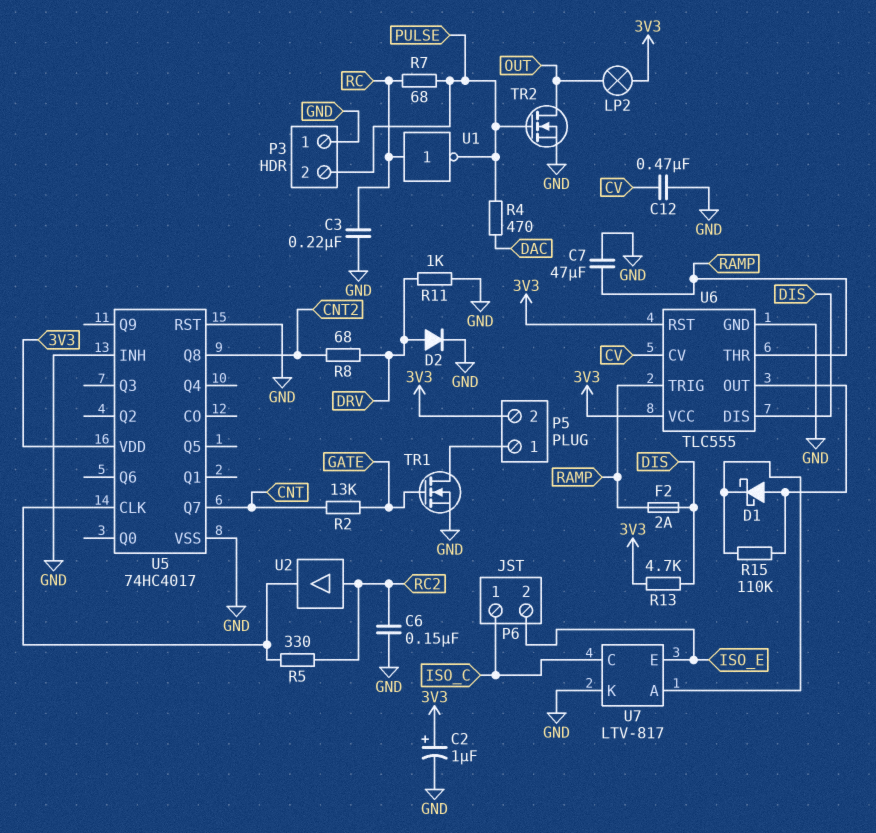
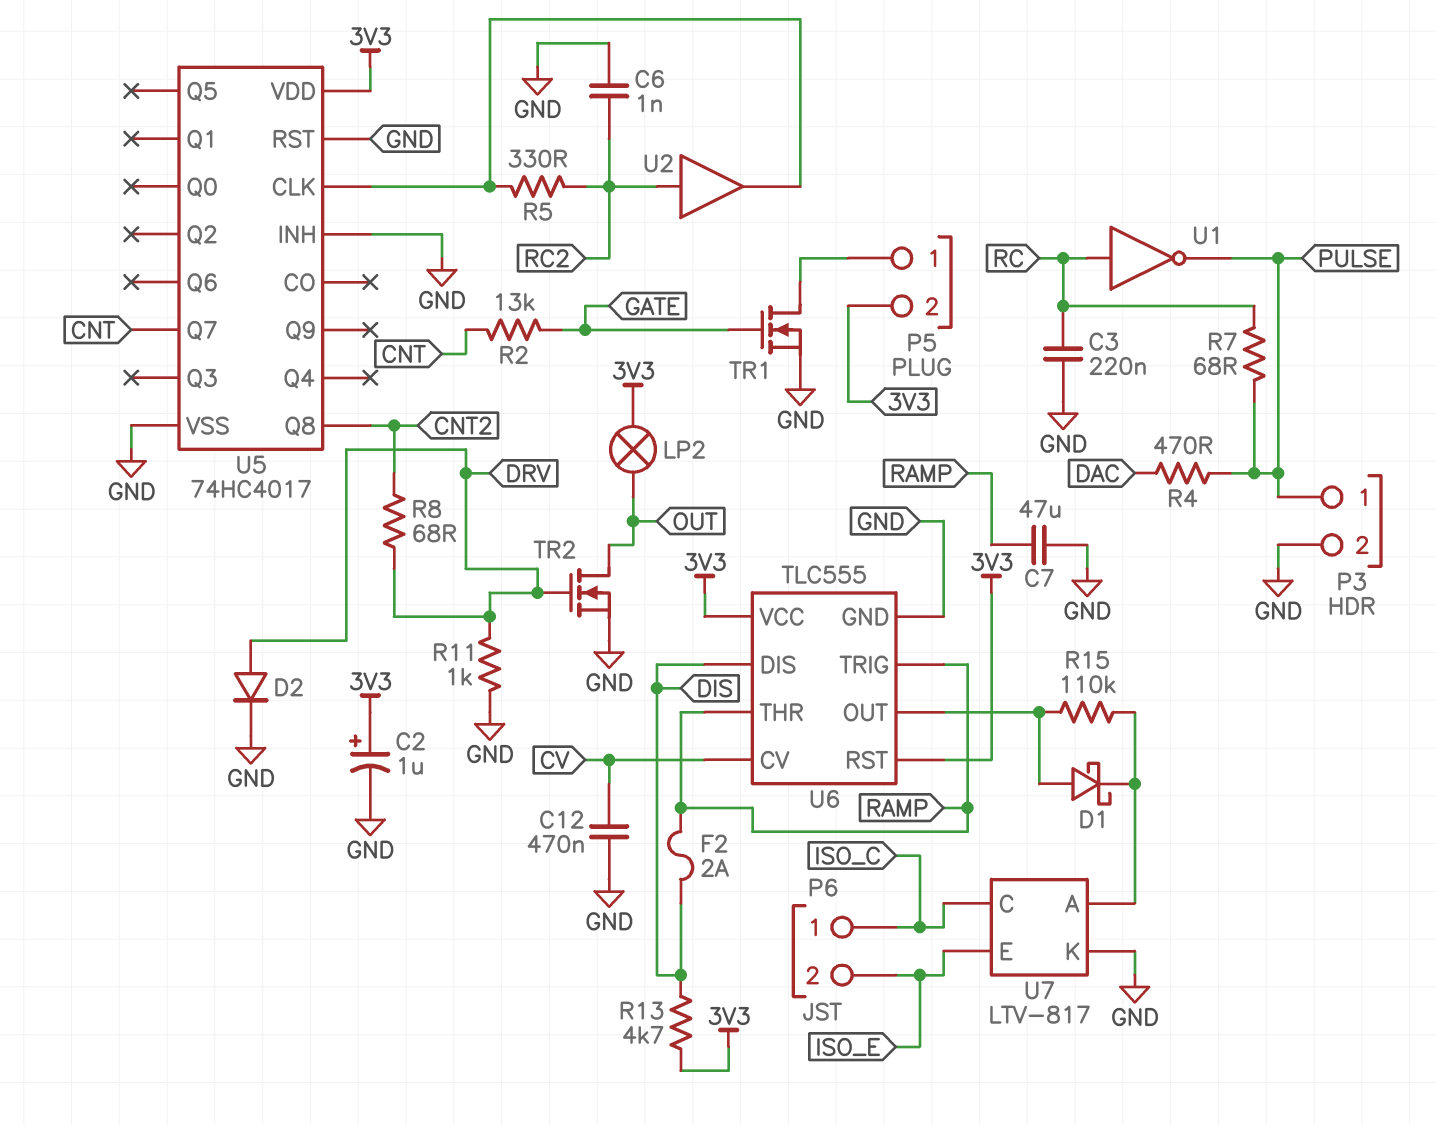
C6: 150nF (GND, RC2) -> 1nF (GND, RC2)
P3 pin 1: GND -> PULSE
P3 pin 2: PULSE -> GND
TR2: NMOS (G PULSE, D OUT, S GND) -> NMOS (G DRV, D OUT, S GND)

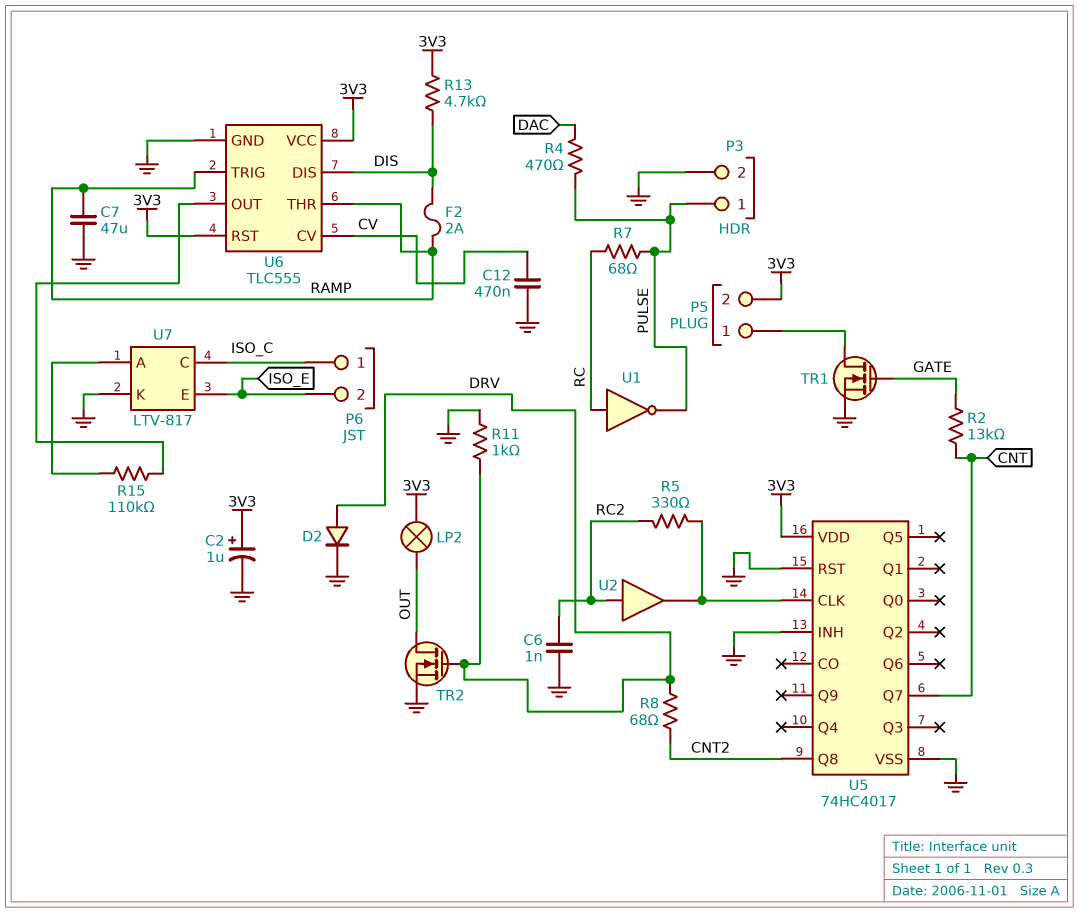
C3: 220nF (GND, RC) -> none
D1: schottky (A U6/OUT, K U7/A) -> none

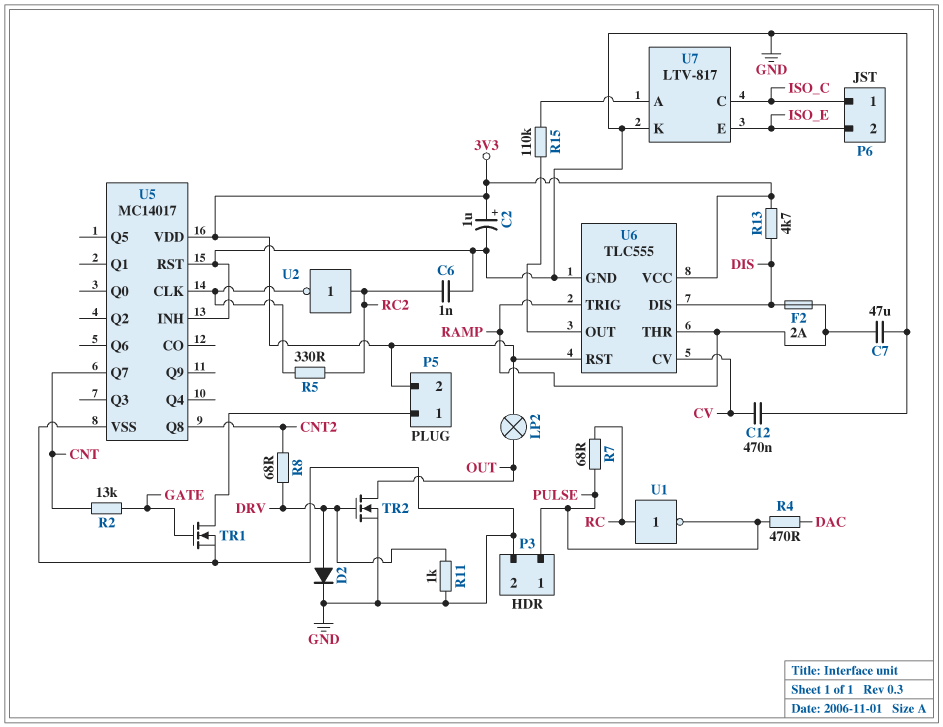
U2: buffer (in RC2, out U5/CLK) -> NOT (in RC2, out U5/CLK)
U5: 74HC4017 -> MC14017

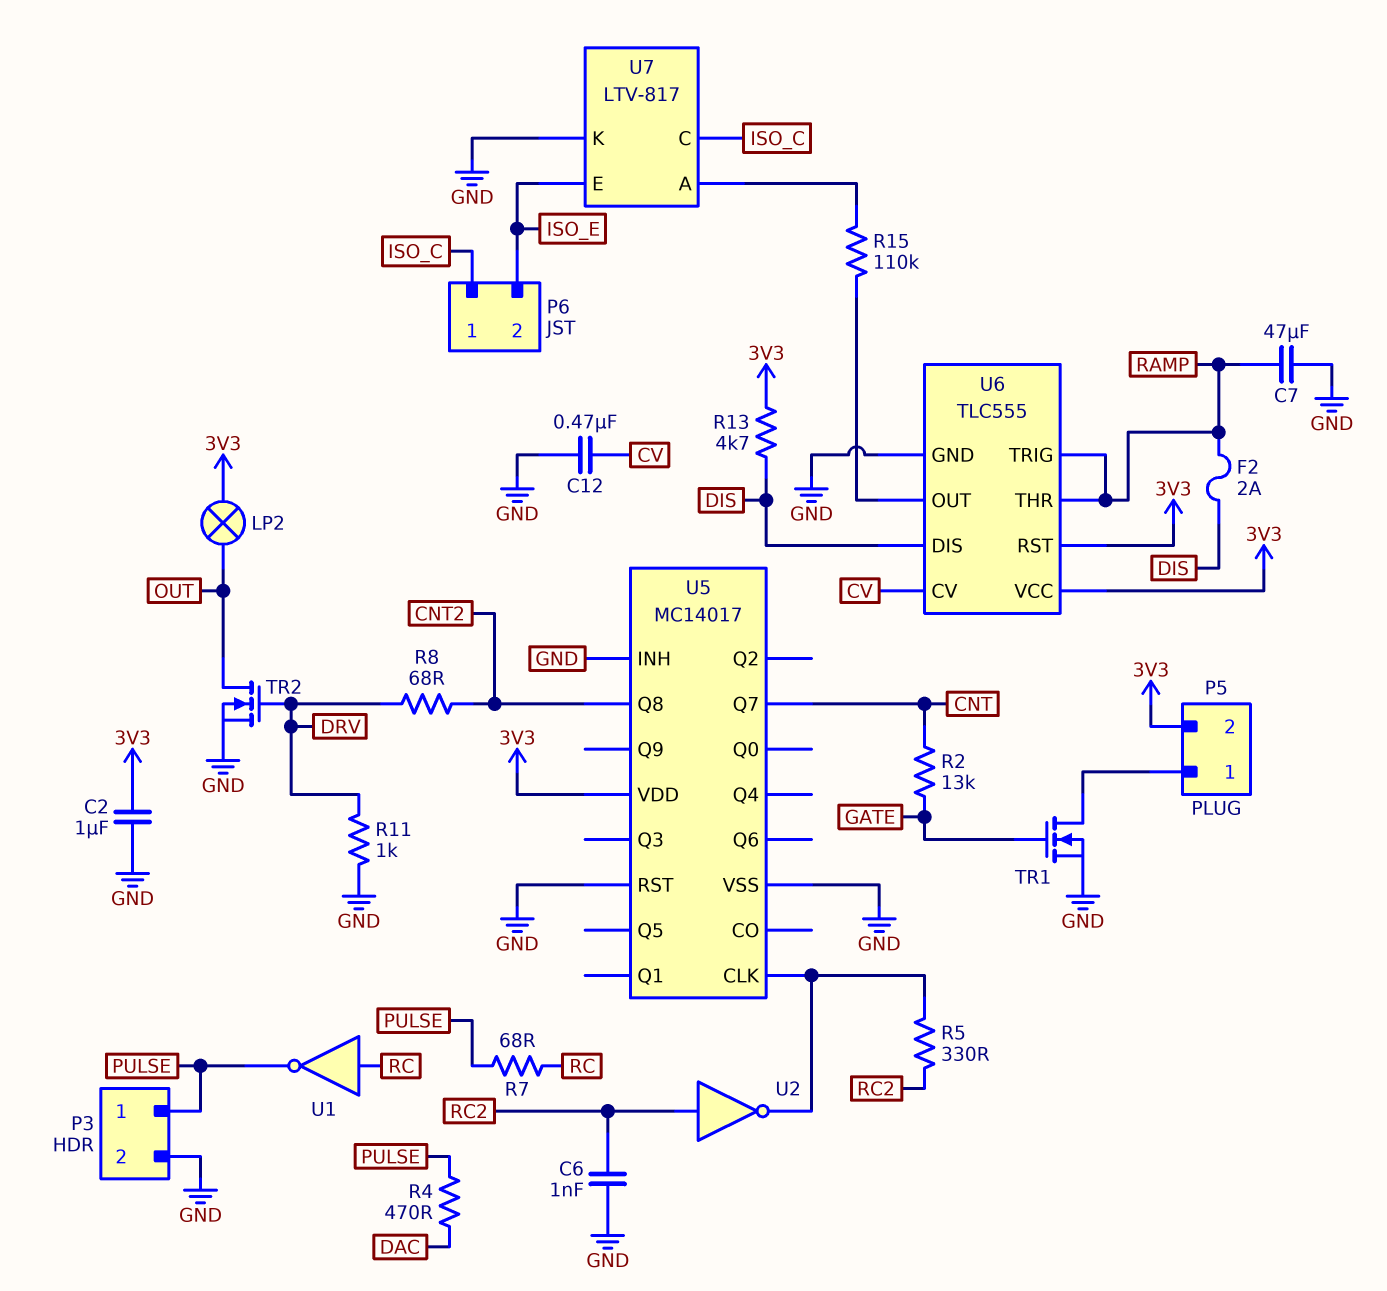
C2: 1uF (plus 3V3, minus GND) -> 1uF (3V3, GND)
D2: diode (A DRV, K GND) -> none

